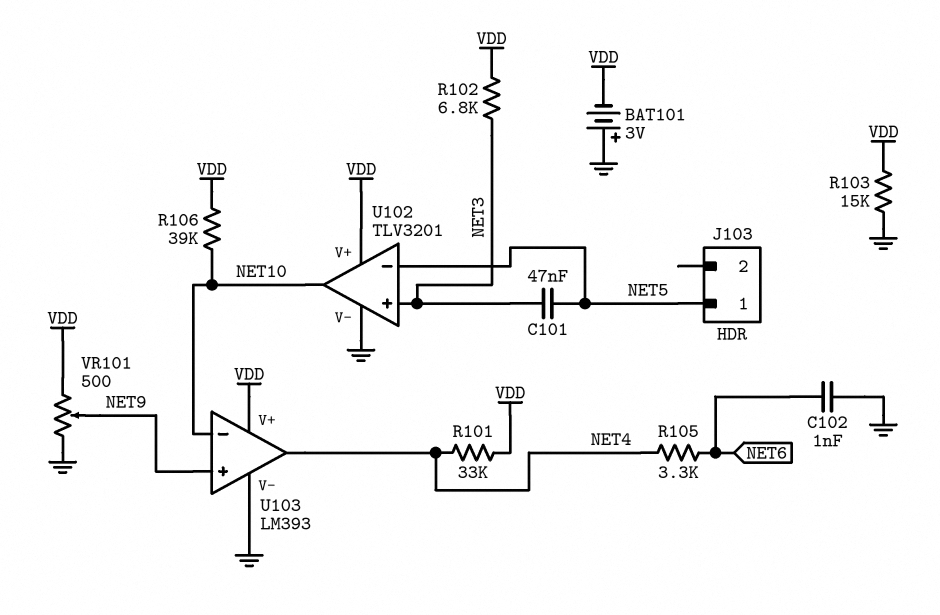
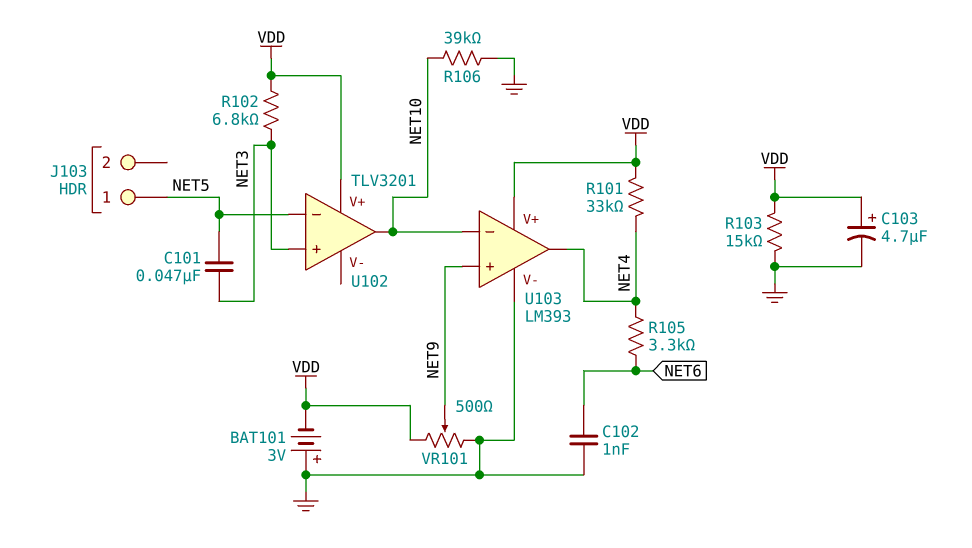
C103: none -> 4.7uF (plus VDD, minus GND)
R106: 39k (NET10, VDD) -> 39k (GND, NET10)
U102 pin V-: GND -> none

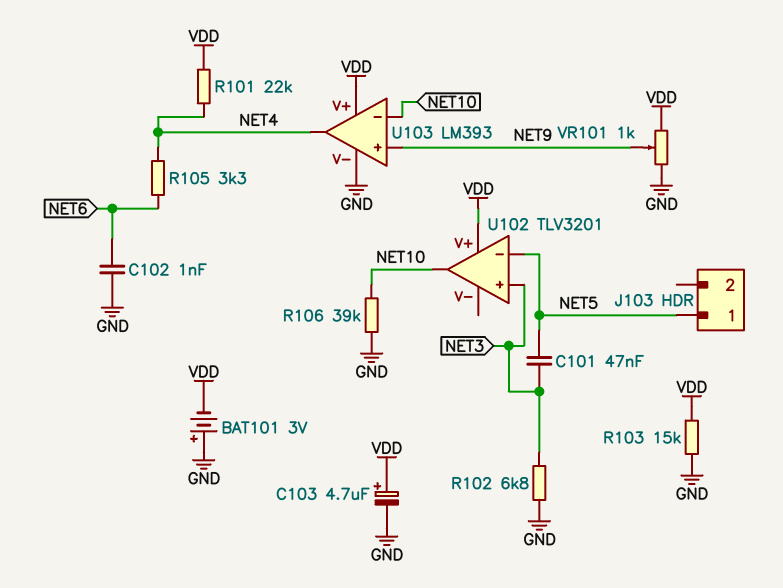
R101: 33k (NET4, VDD) -> 22k (NET4, VDD)
R102: 6.8k (NET3, VDD) -> 6.8k (GND, NET3)
VR101: 500 (GND, VDD, wiper NET9) -> 1k (GND, VDD, wiper NET9)

